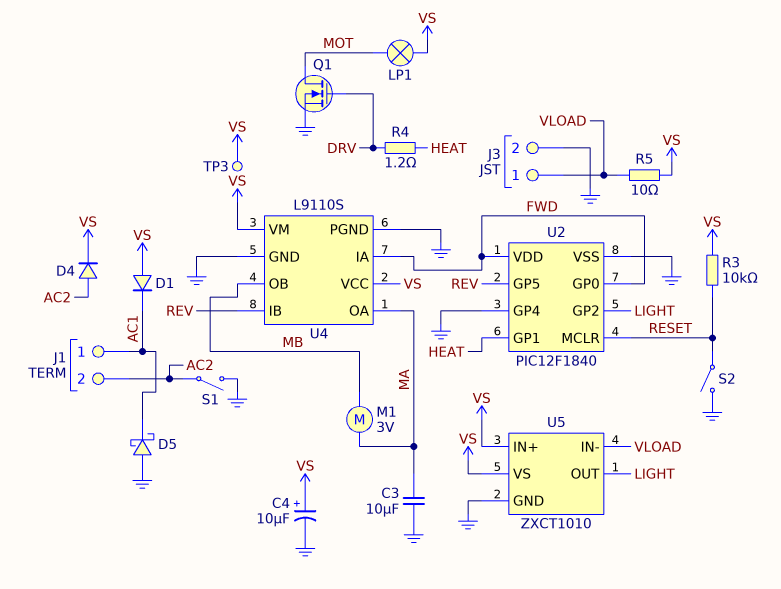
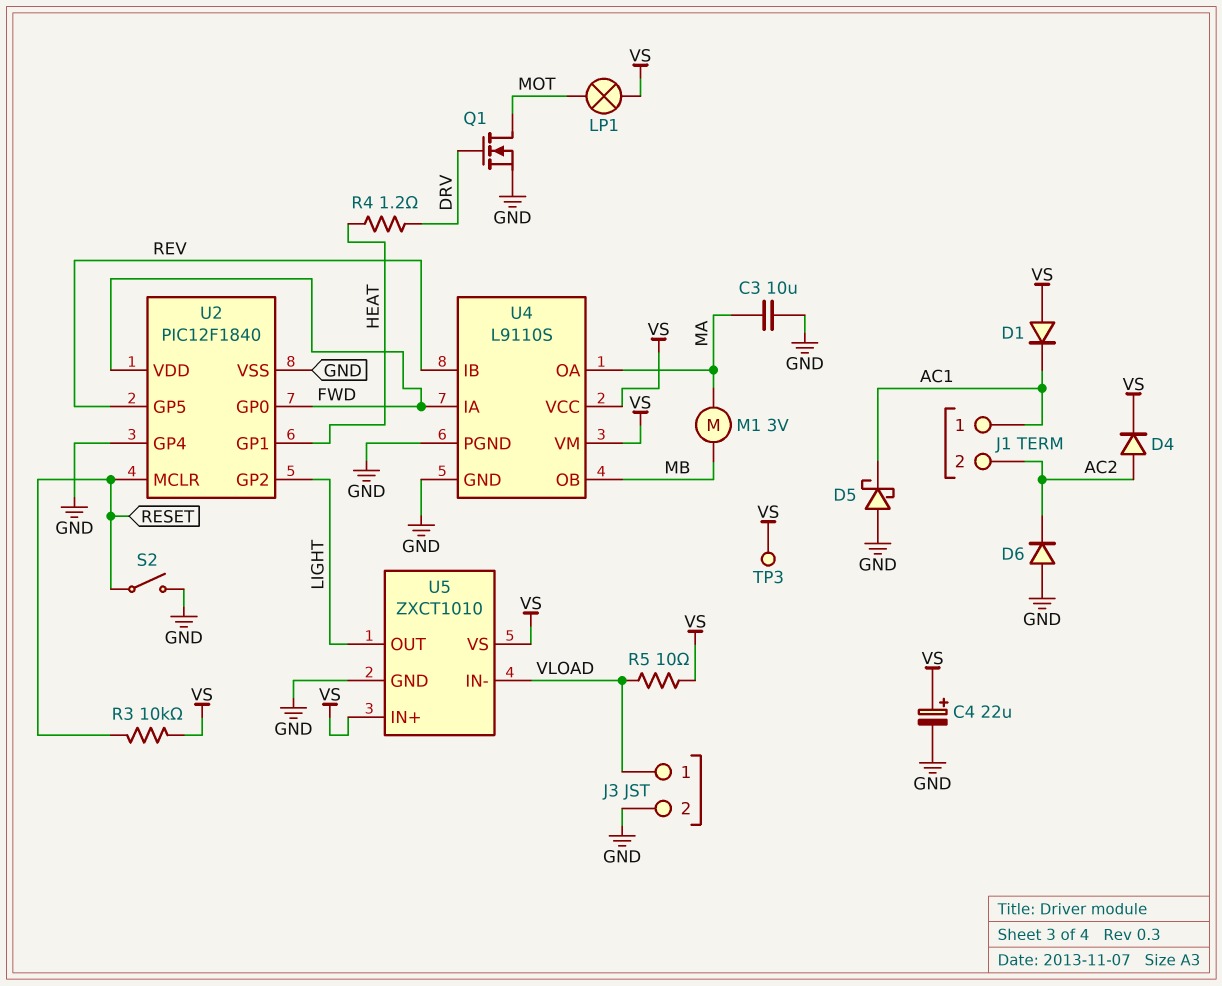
C4: 10uF (plus VS, minus GND) -> 22uF (plus VS, minus GND)
D6: none -> diode (A GND, K AC2)
S1: switch (AC2, GND) -> none

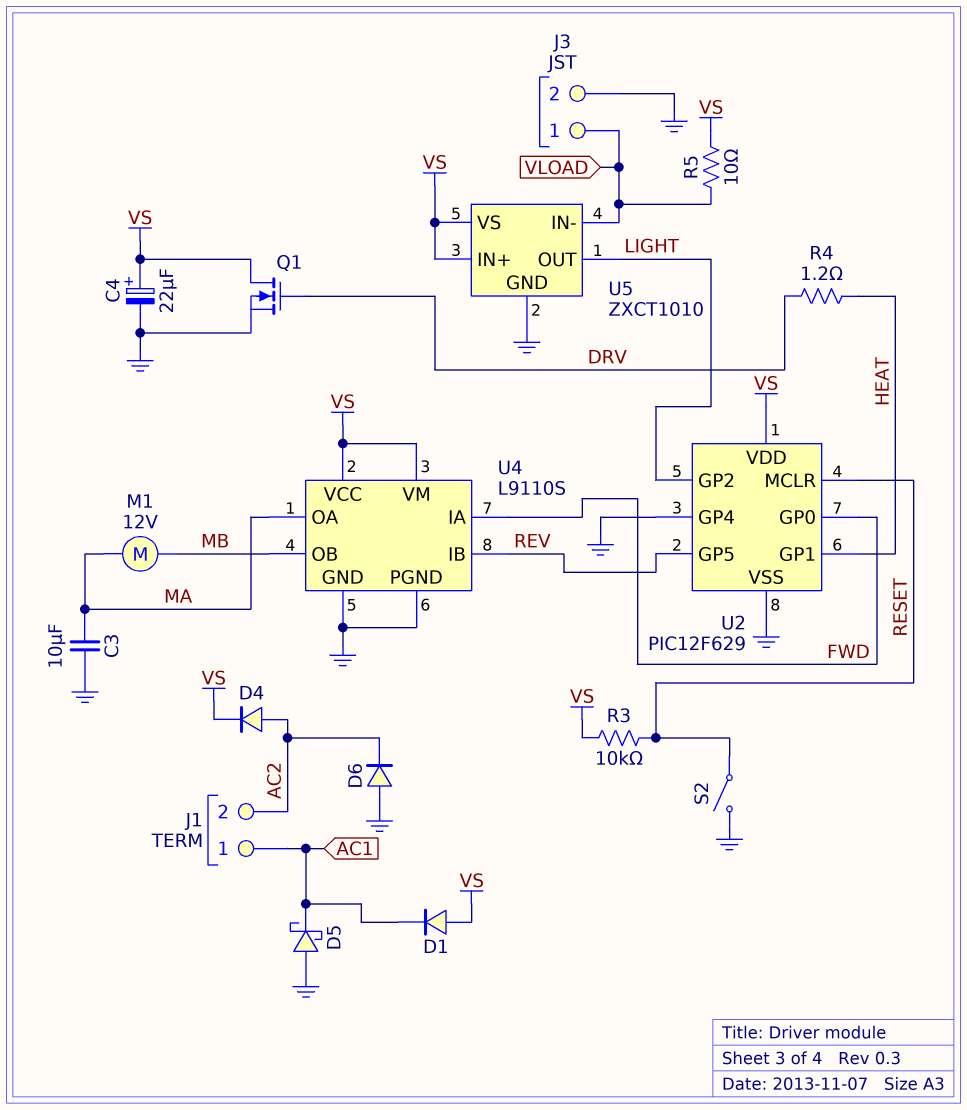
LP1: lamp (MOT, VS) -> none
M1: motor 3V (MA, MB) -> motor 12V (MA, MB)
Q1: NMOS (G DRV, D MOT, S GND) -> NMOS (G DRV, D VS, S GND)
TP3: test point (VS) -> none
U2: PIC12F1840 -> PIC12F629
U2 pin VDD: FWD -> VS

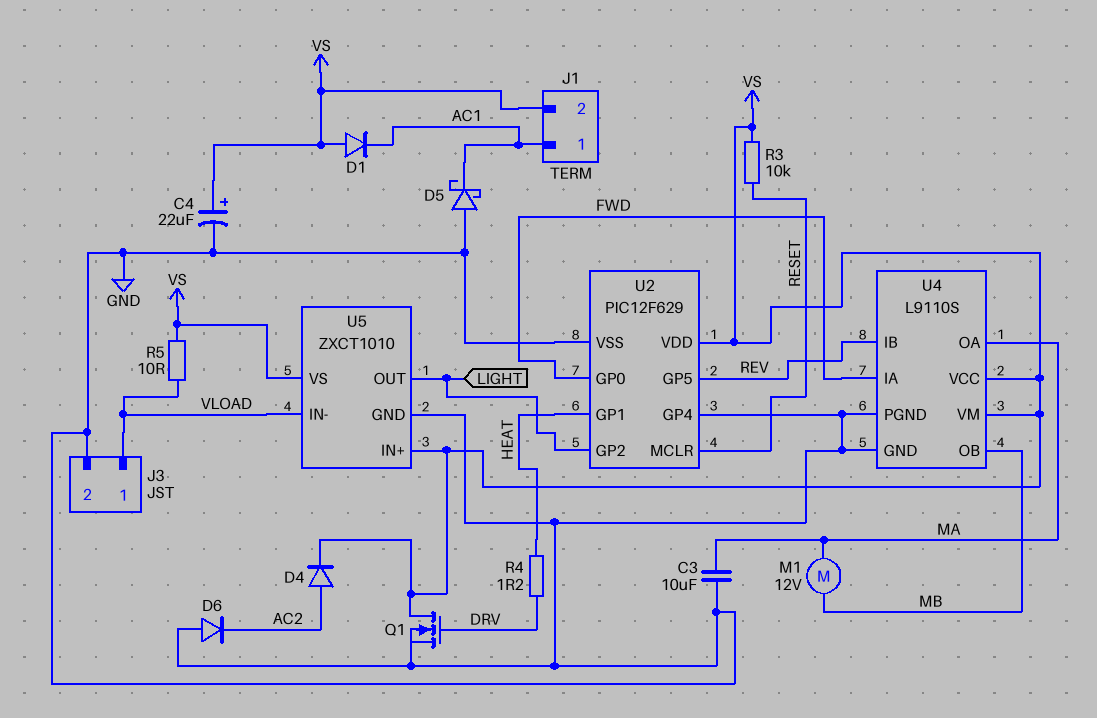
J1 pin 2: AC2 -> VS
S2: switch (GND, RESET) -> none

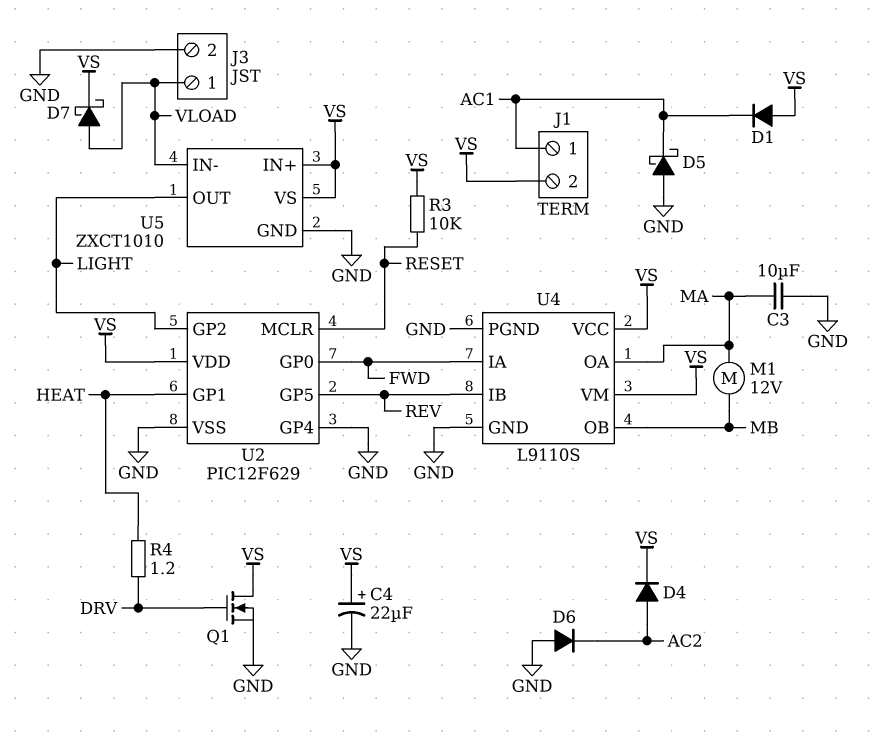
D7: none -> schottky (A VLOAD, K VS)
R5: 10 (VLOAD, VS) -> none

